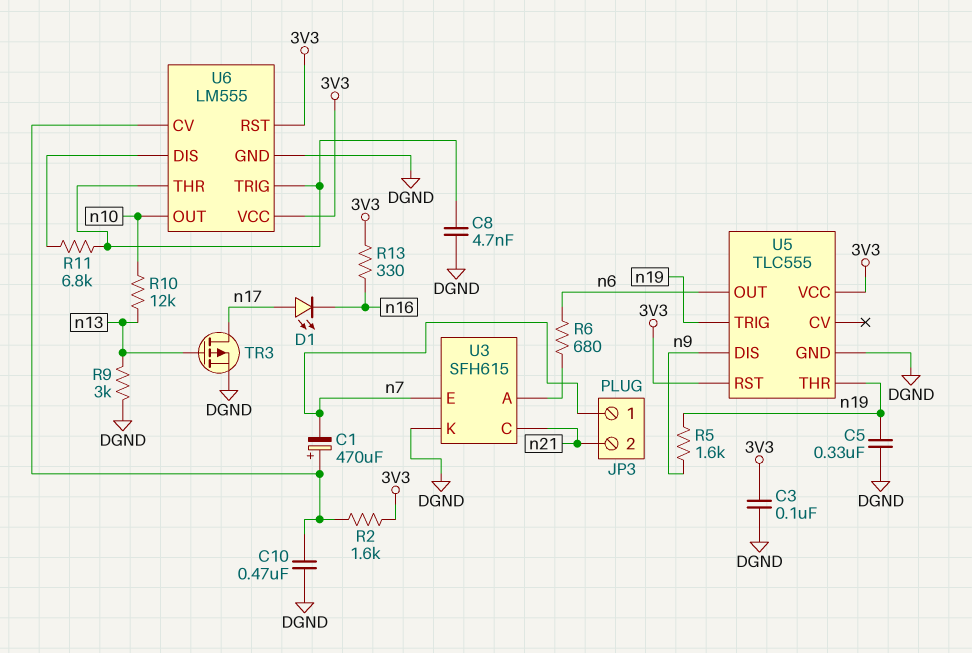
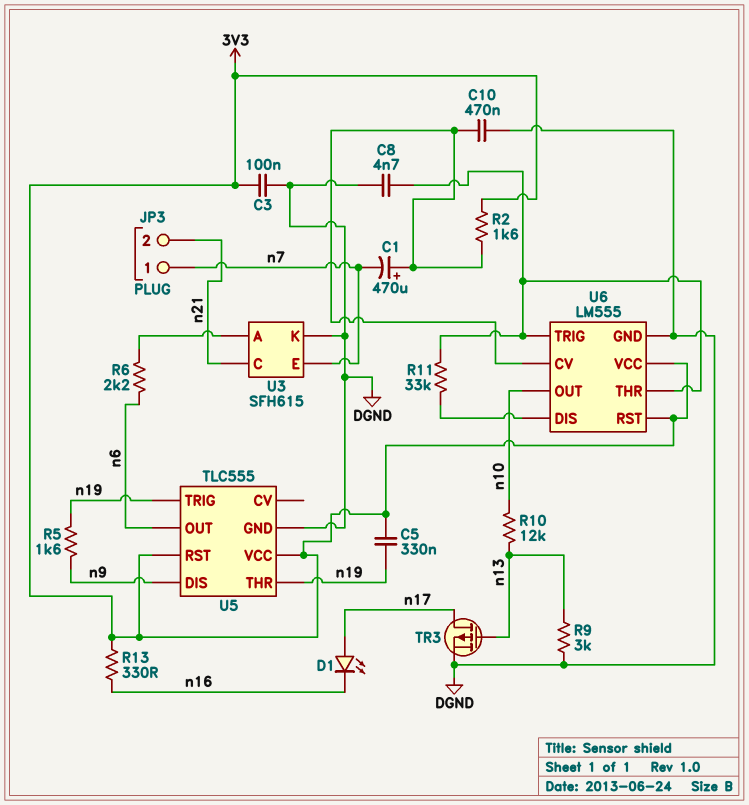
C5: 330nF (DGND, n19) -> 330nF (3V3, n19)
R6: 680 (U3/A, n6) -> 2.2k (U3/A, n6)
R11: 6.8k (U6/DIS, U6/THR) -> 33k (U6/DIS, U6/THR)

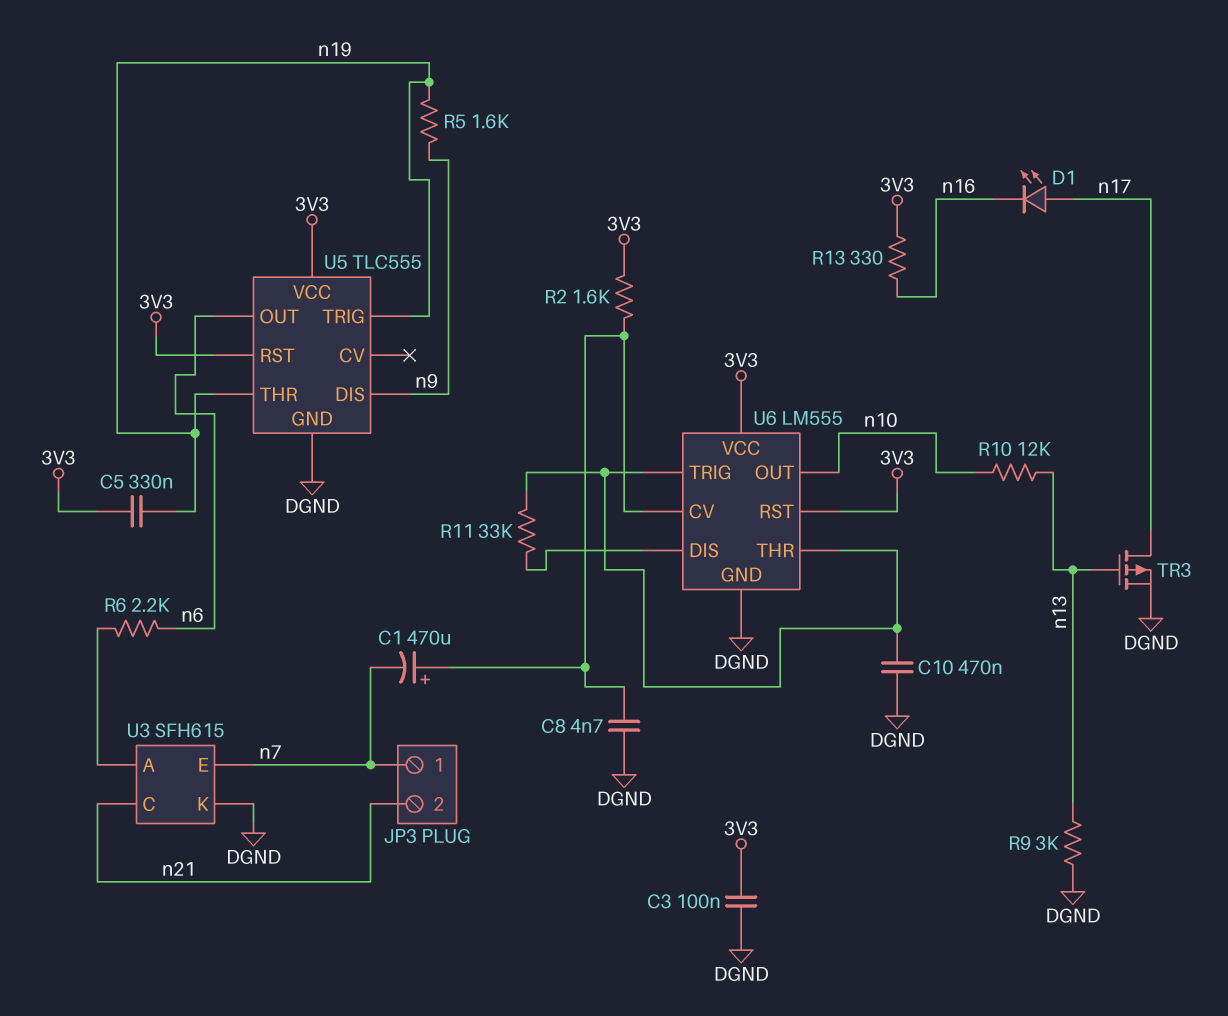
C8: 4.7nF (DGND, U6/THR) -> 4.7nF (DGND, U6/CV)
C10: 470nF (DGND, U6/CV) -> 470nF (DGND, U6/THR)

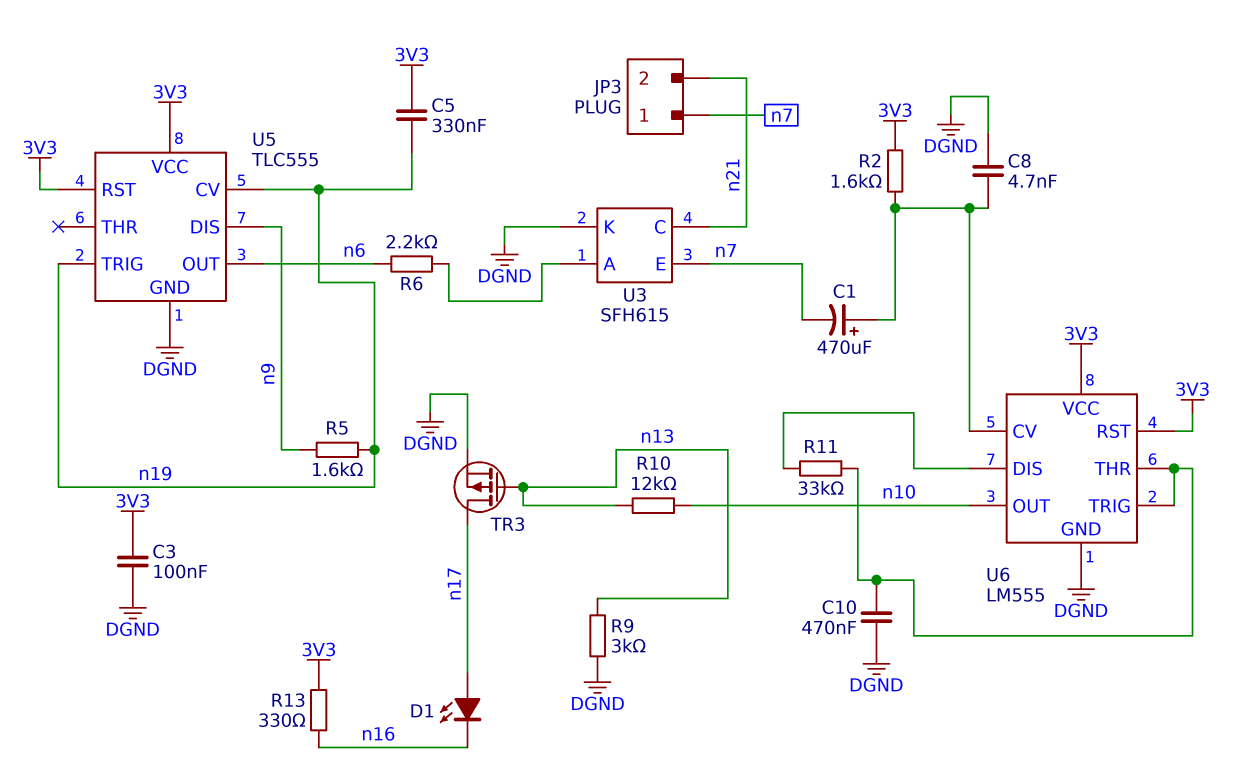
U5 pin CV: none -> n19
U5 pin THR: n19 -> none

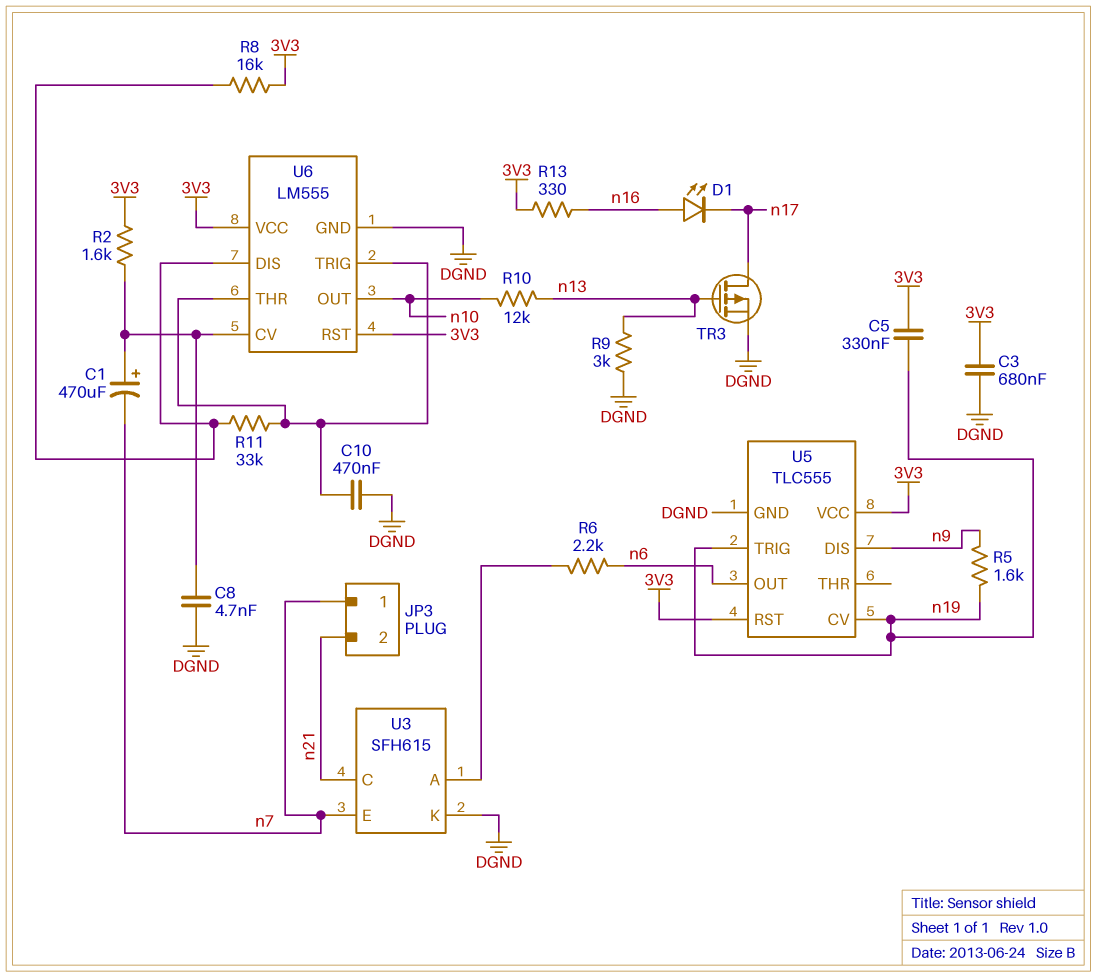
C3: 100nF (3V3, DGND) -> 680nF (3V3, DGND)
D1: LED (A n17, K n16) -> LED (A n16, K n17)
R8: none -> 16k (3V3, U6/DIS)

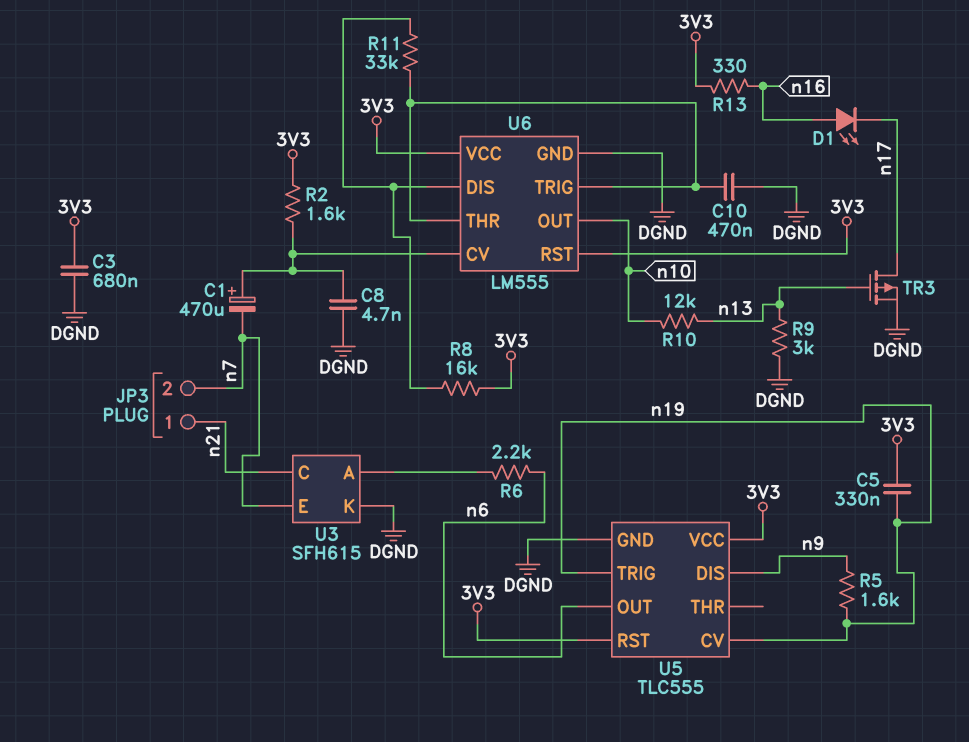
JP3 pin 1: n7 -> n21
JP3 pin 2: n21 -> n7

